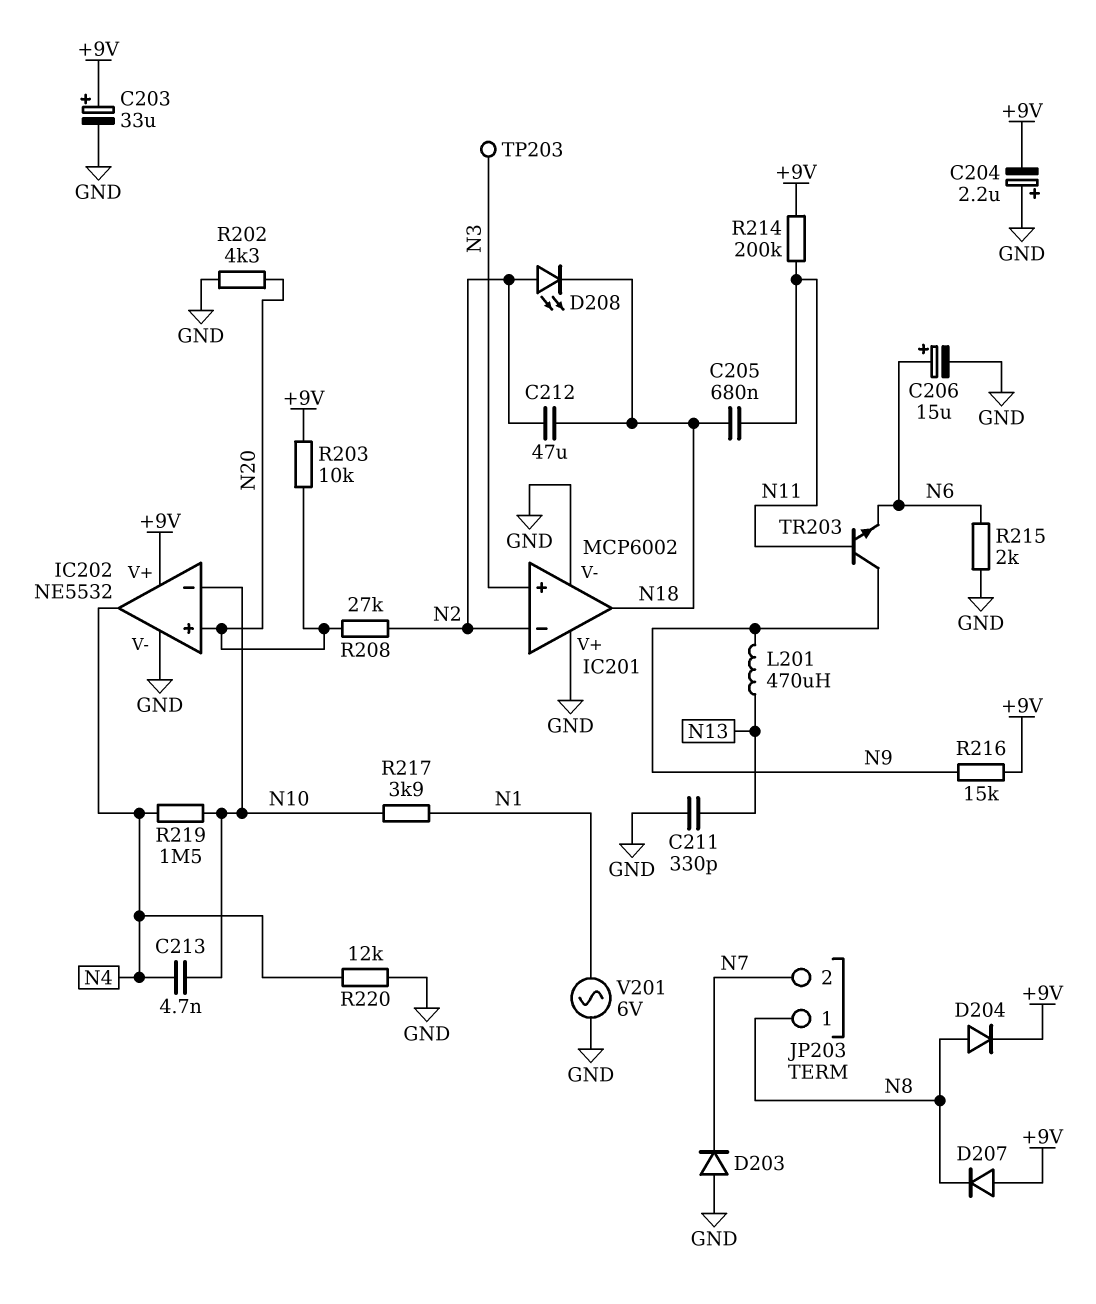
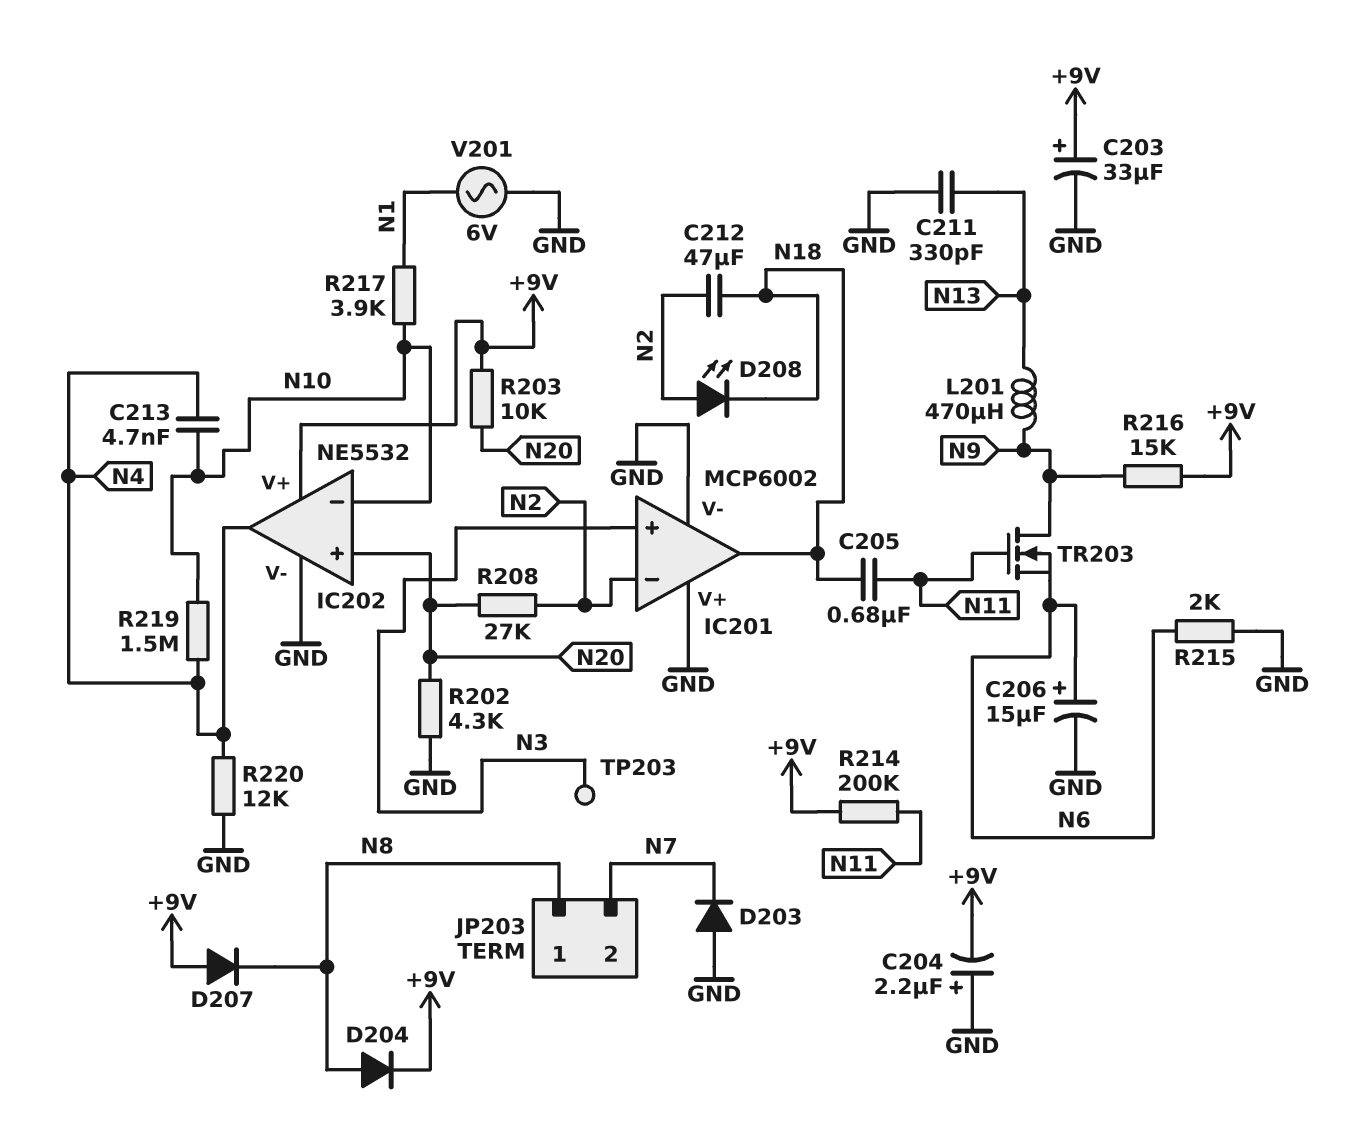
TR203: NPN (B N11, C N9, E N6) -> NMOS (G N11, D N9, S N6)

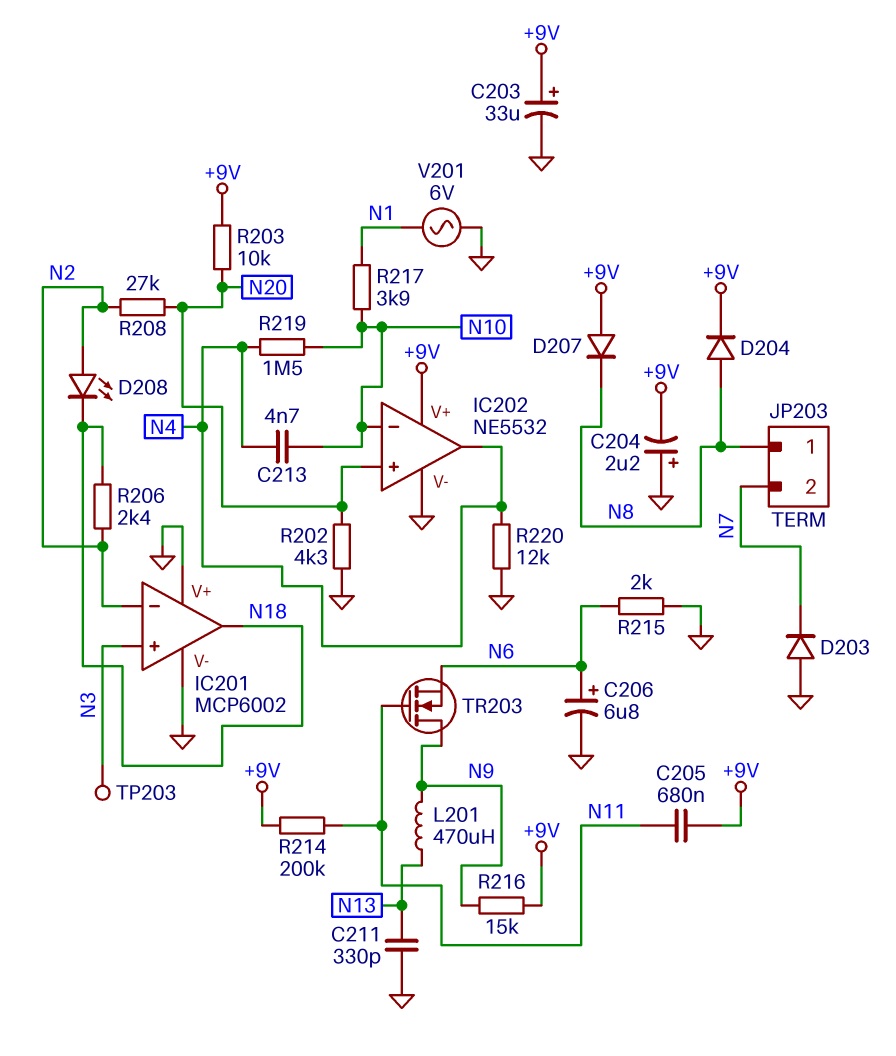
C205: 680nF (N11, N18) -> 680nF (+9V, N11)
C206: 15uF (plus N6, minus GND) -> 6.8uF (plus N6, minus GND)
C212: 47uF (N2, N18) -> none
R206: none -> 2.4k (N2, N18)

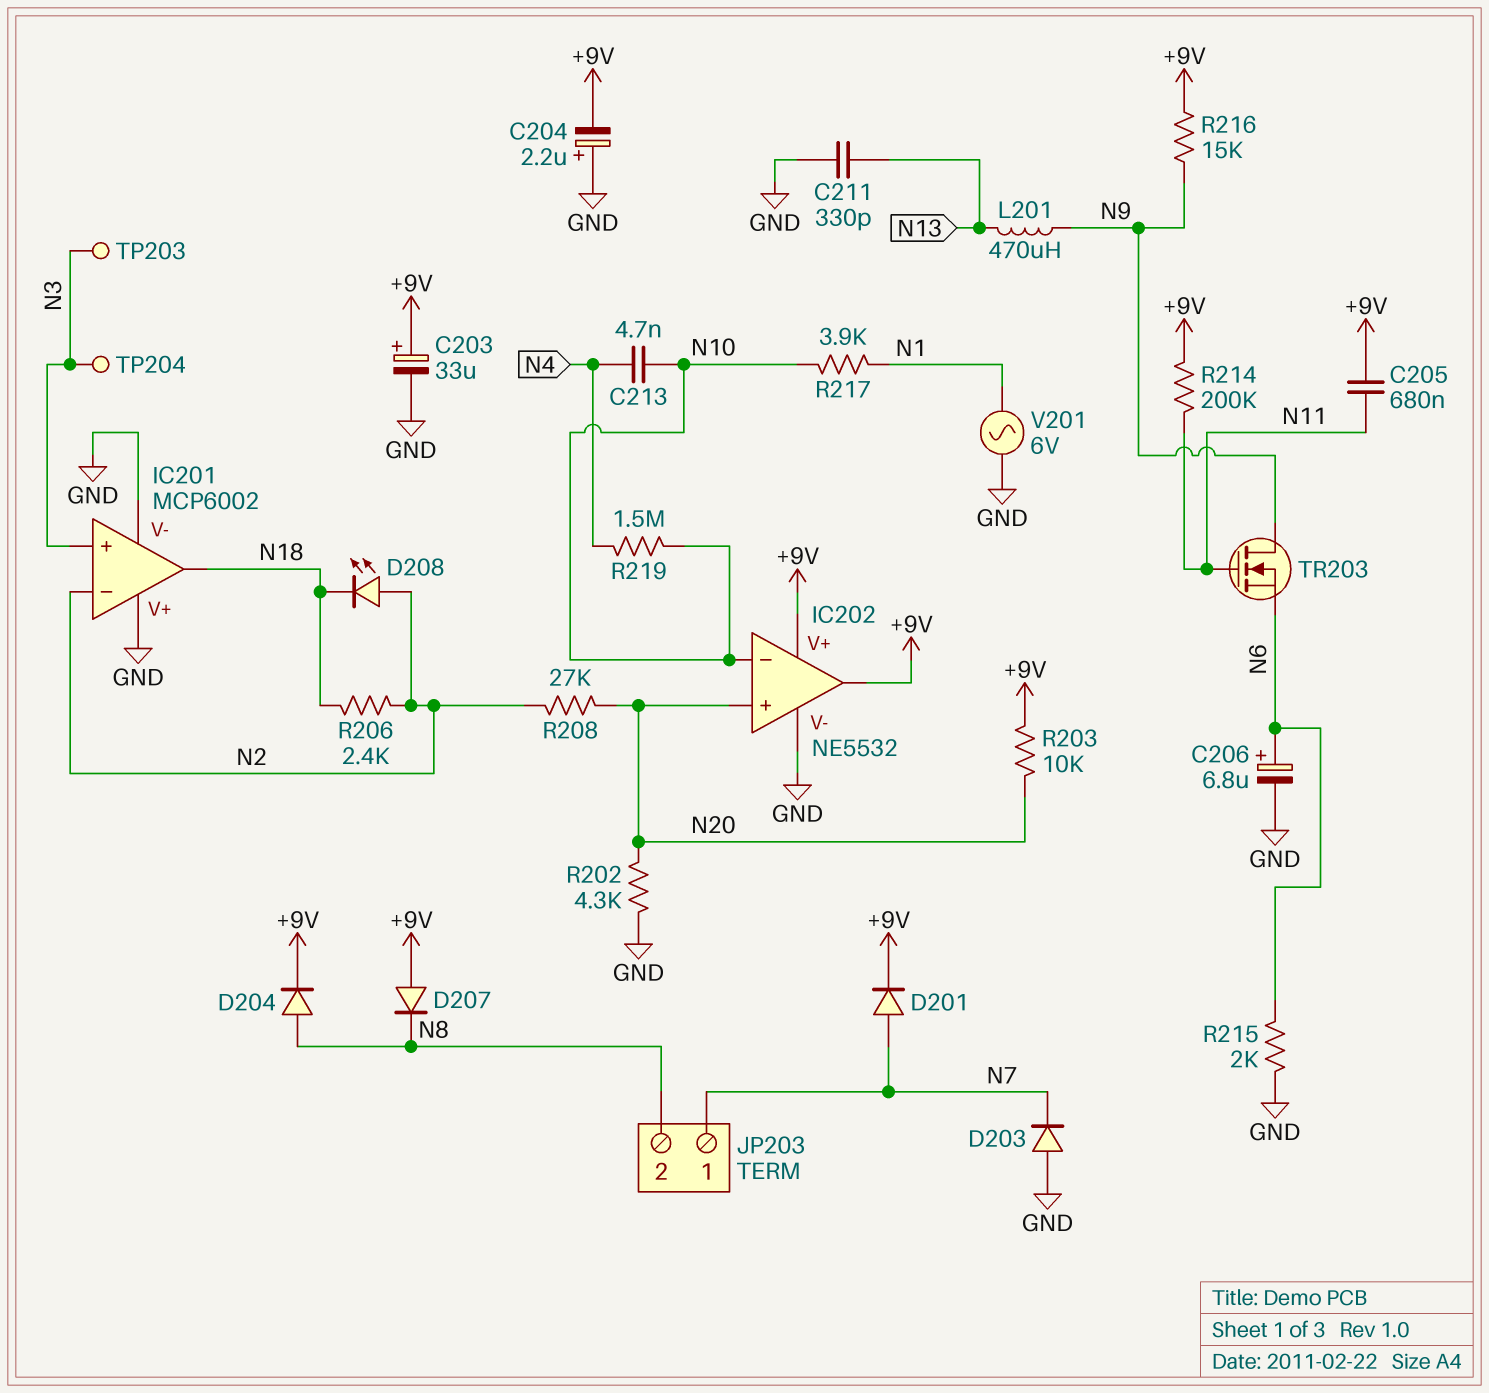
D201: none -> diode (A N7, K +9V)
IC202 pin out: N4 -> +9V
JP203 pin 1: N8 -> N7
JP203 pin 2: N7 -> N8
R220: 12k (GND, N4) -> none
TP204: none -> test point (N3)

